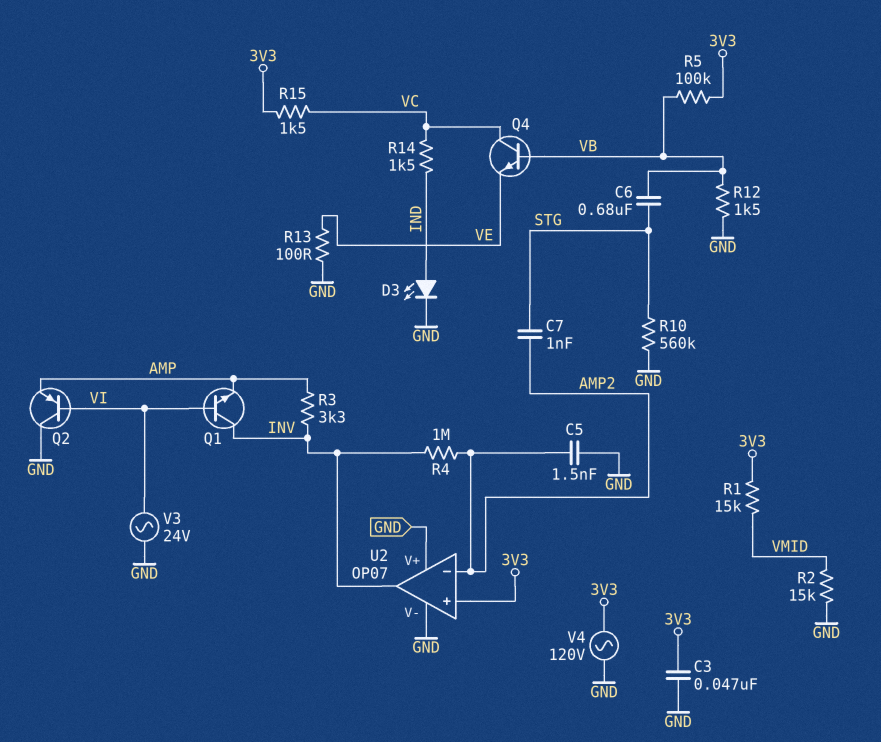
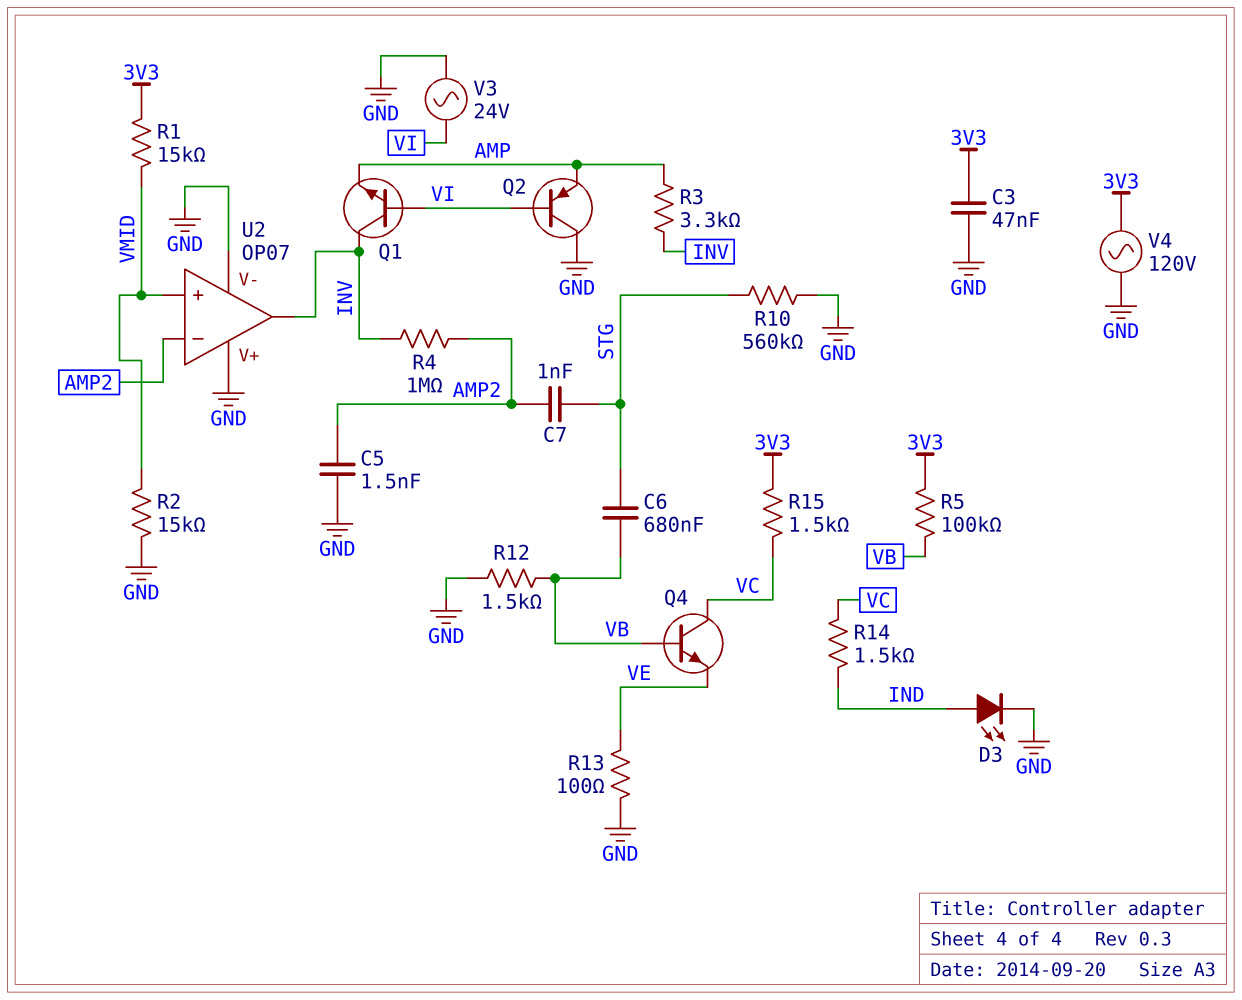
U2 pin in+: 3V3 -> VMID

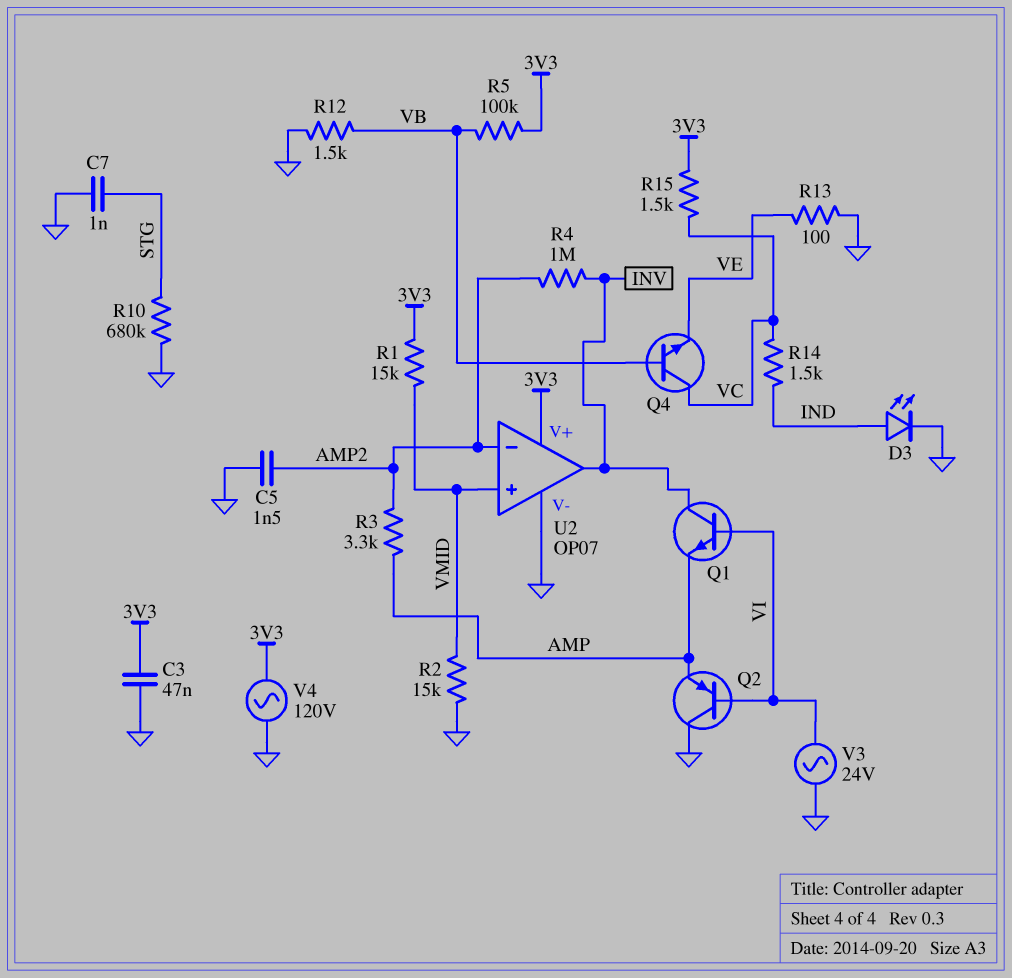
C6: 680nF (STG, VB) -> none
C7: 1nF (AMP2, STG) -> 1nF (GND, STG)
R3: 3.3k (AMP, INV) -> 3.3k (AMP, AMP2)
R10: 560k (GND, STG) -> 680k (GND, STG)
U2 pin V+: GND -> 3V3

